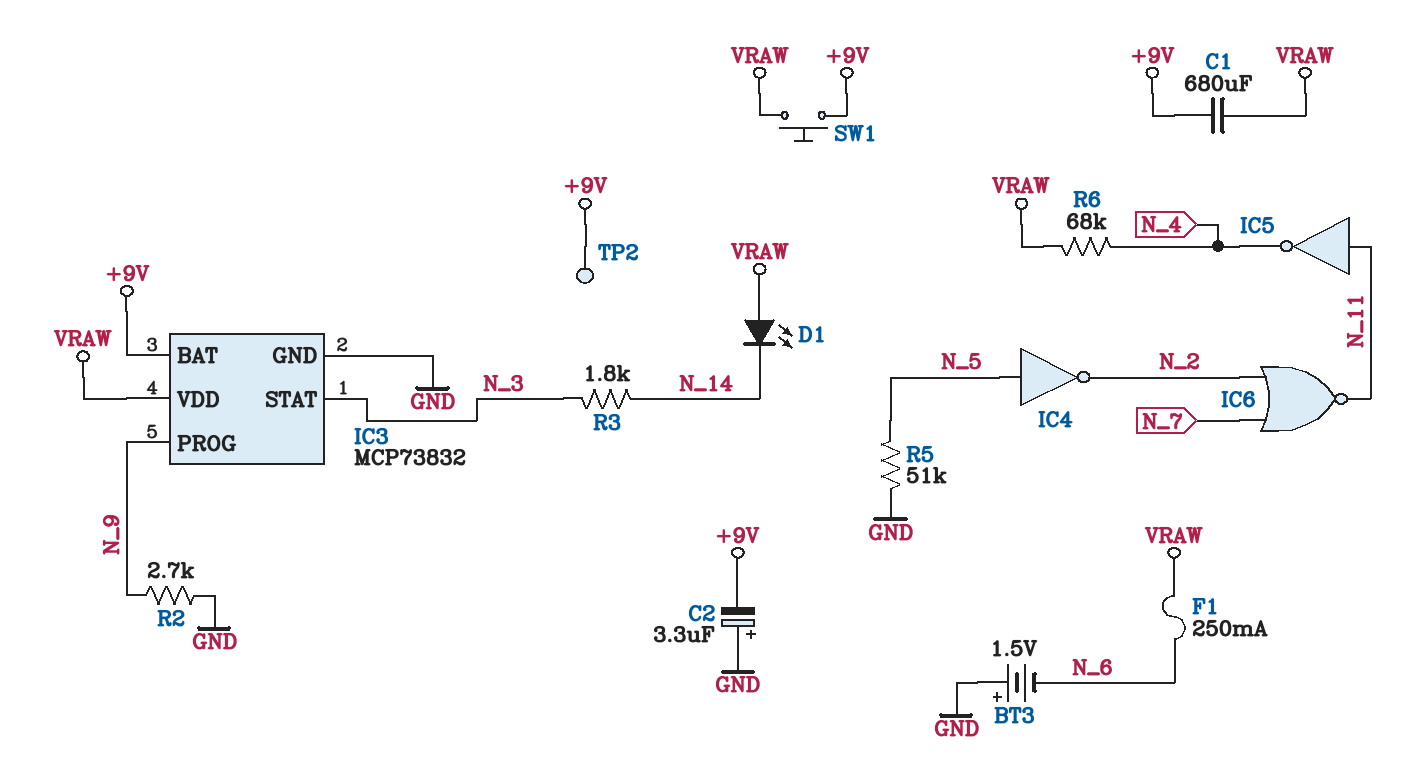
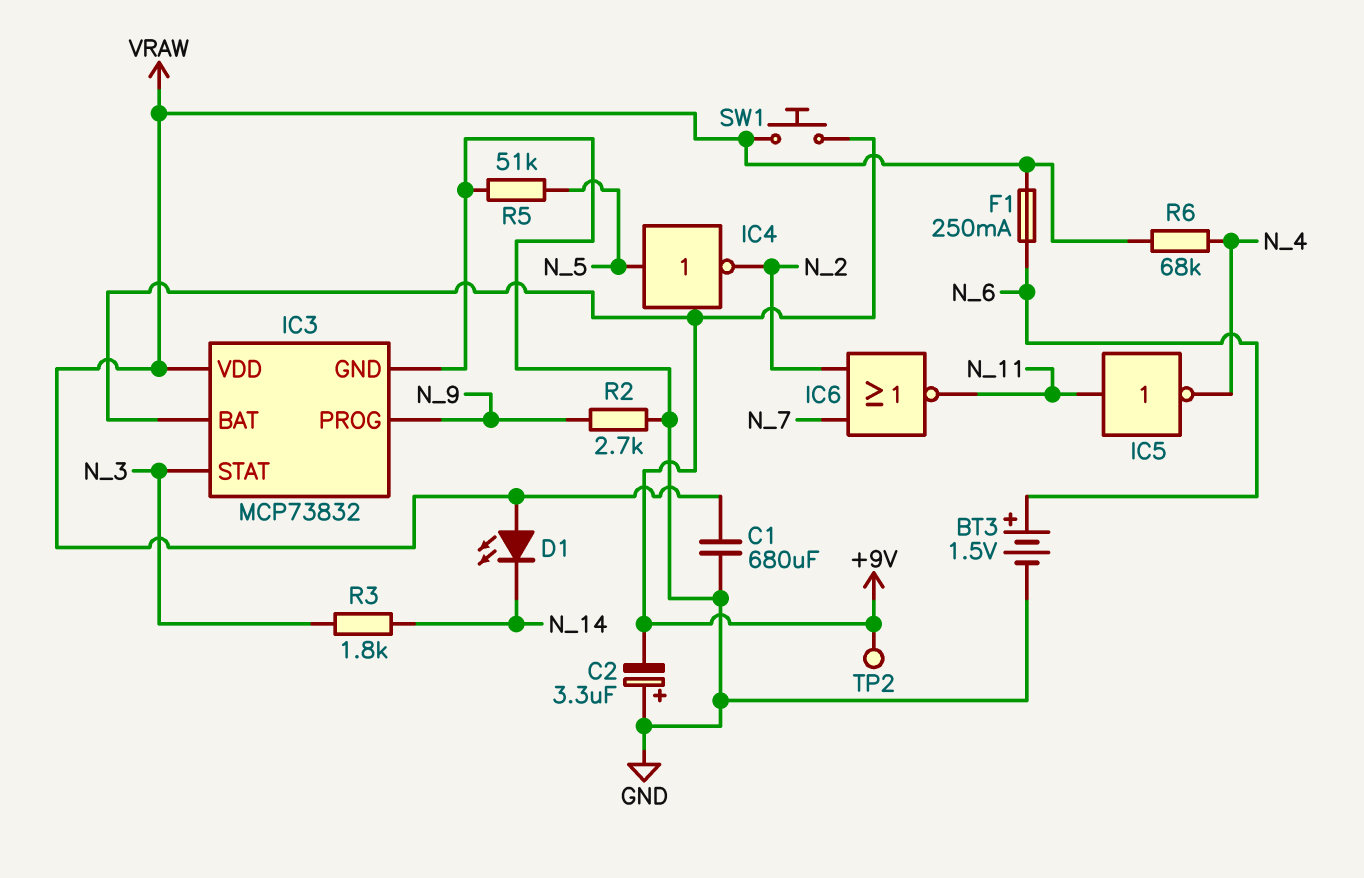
BT3: 1.5V (plus GND, minus N_6) -> 1.5V (plus N_6, minus GND)
C1: 680uF (+9V, VRAW) -> 680uF (GND, VRAW)

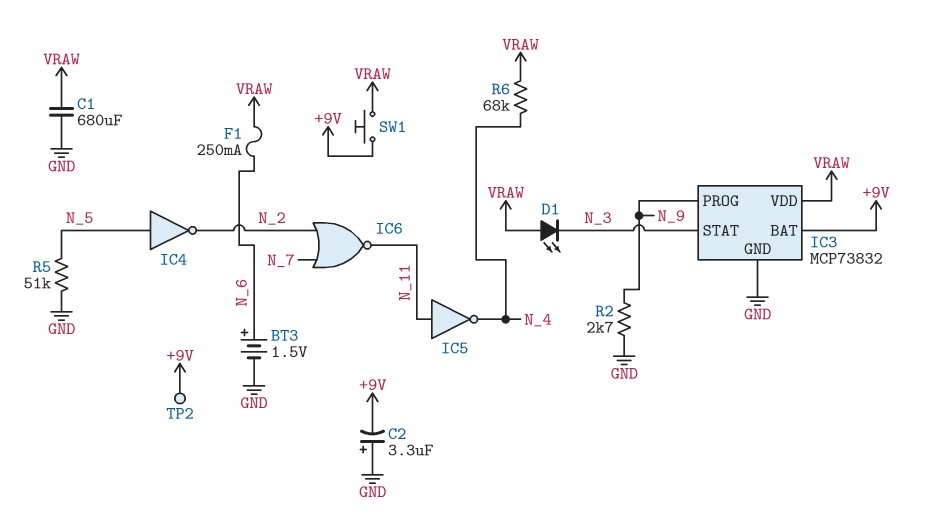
D1: LED (A VRAW, K N_14) -> LED (A VRAW, K N_3)
R3: 1.8k (N_3, N_14) -> none

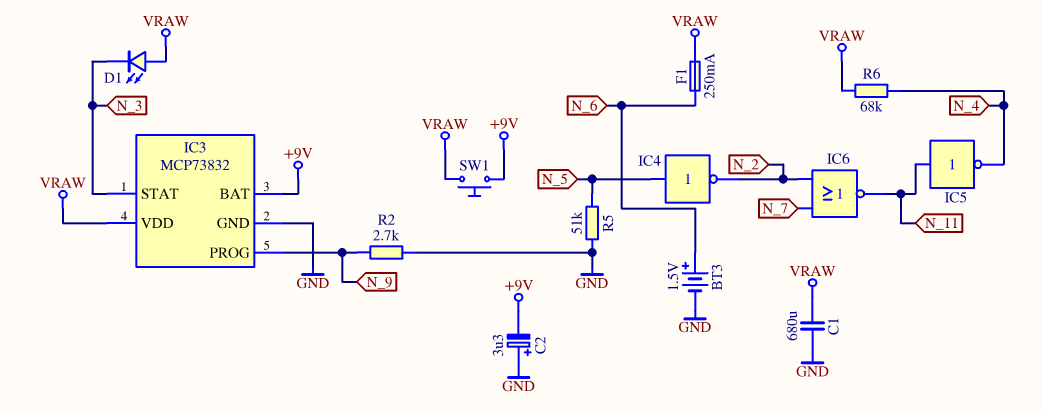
TP2: test point (+9V) -> none

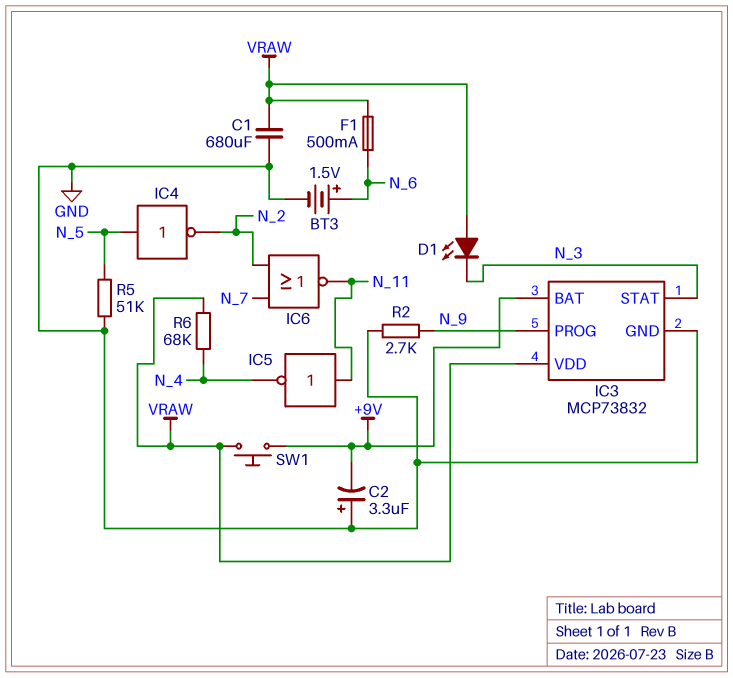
F1: 250mA (N_6, VRAW) -> 500mA (N_6, VRAW)

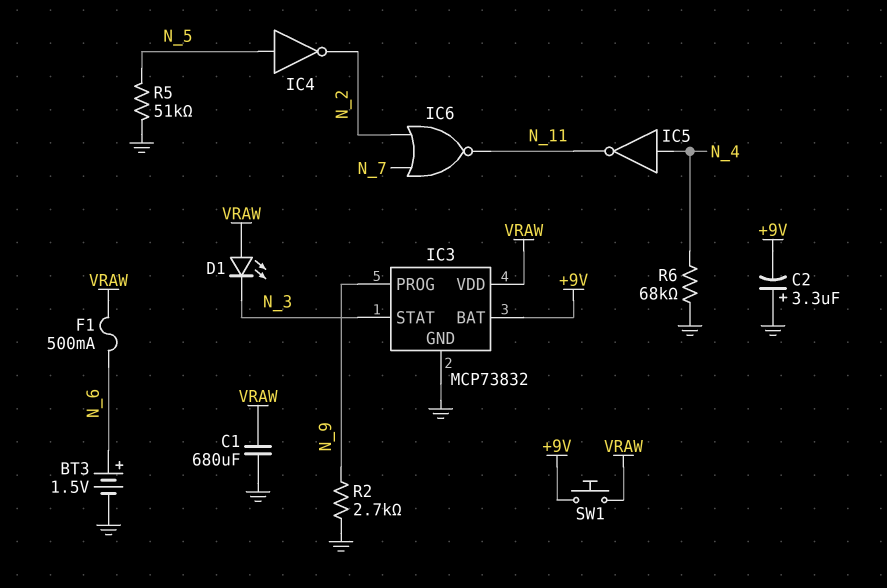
IC5: NOT (in N_11, out N_4) -> NOT (in N_4, out N_11)
R6: 68k (N_4, VRAW) -> 68k (GND, N_4)

